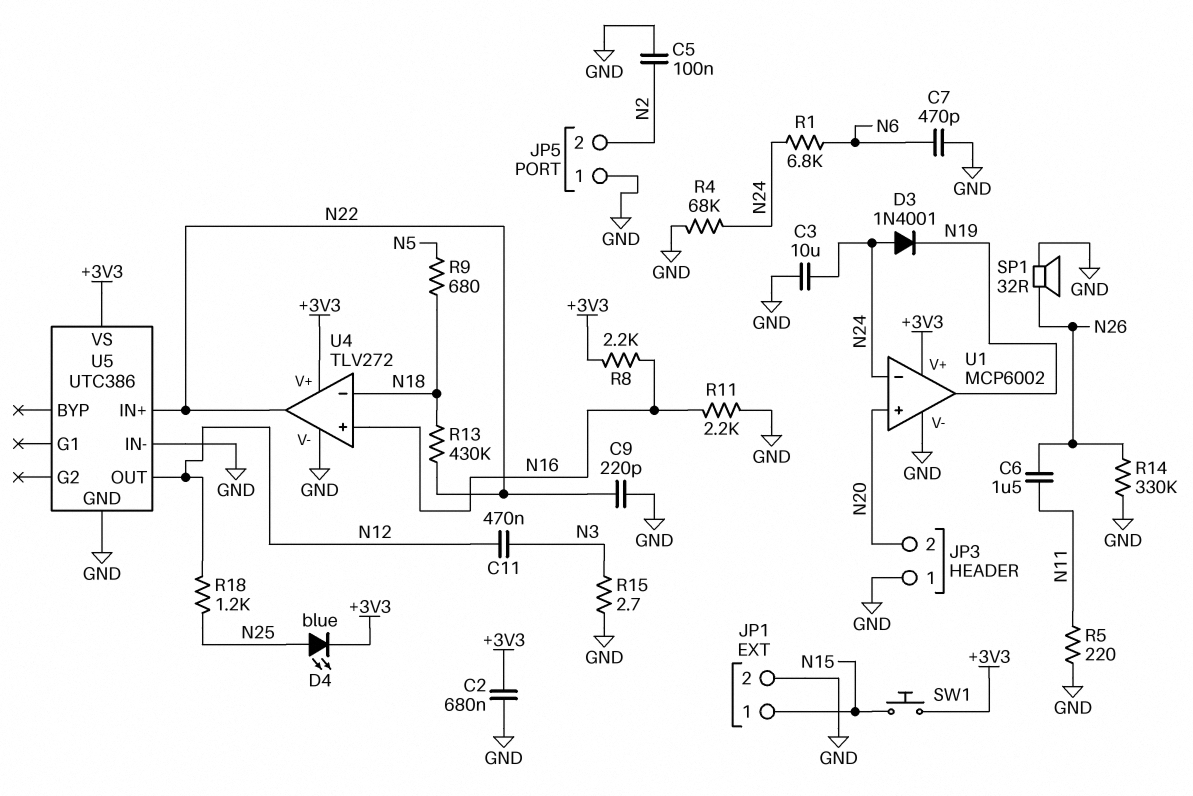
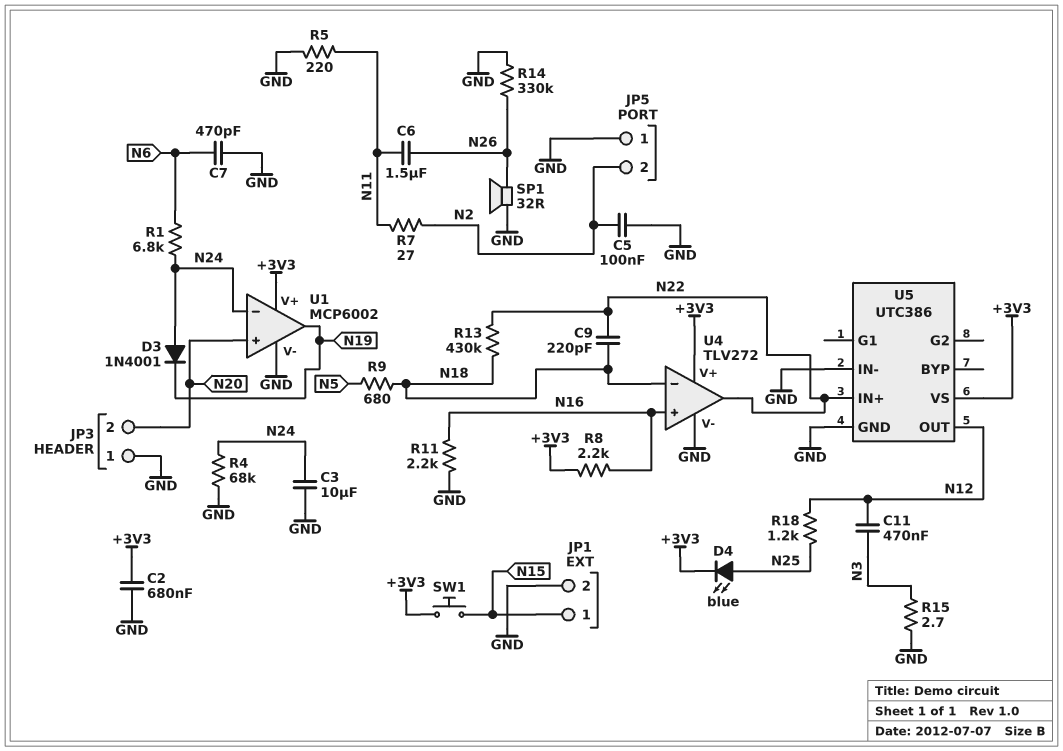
C9: 220pF (GND, N22) -> 220pF (N18, N22)
R7: none -> 27 (N2, N11)

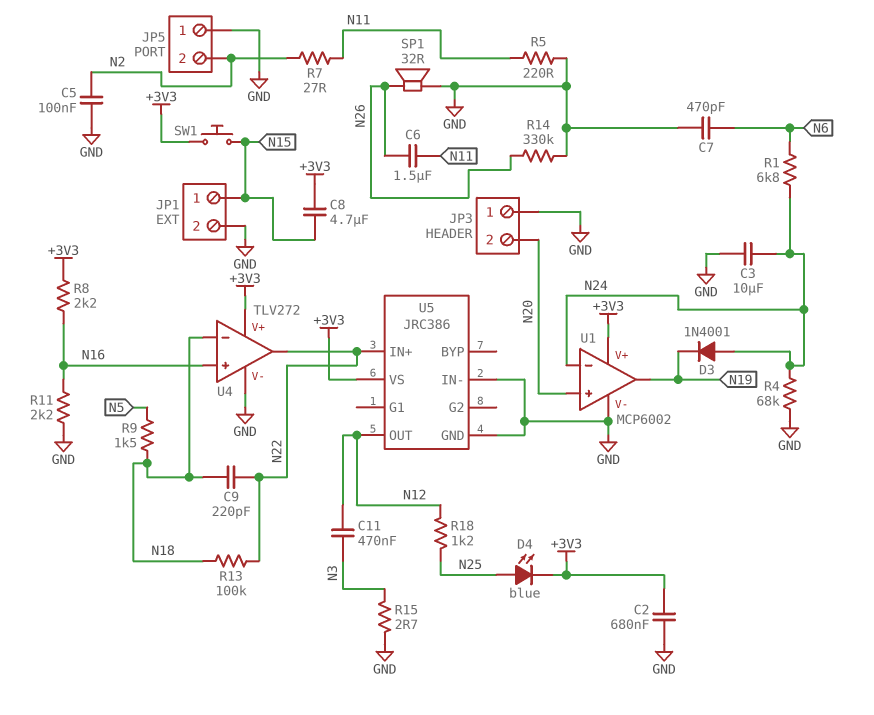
C8: none -> 4.7uF (+3V3, N15)
R9: 680 (N5, N18) -> 1.5k (N5, N18)
R13: 430k (N18, N22) -> 100k (N18, N22)
U5: UTC386 -> JRC386

